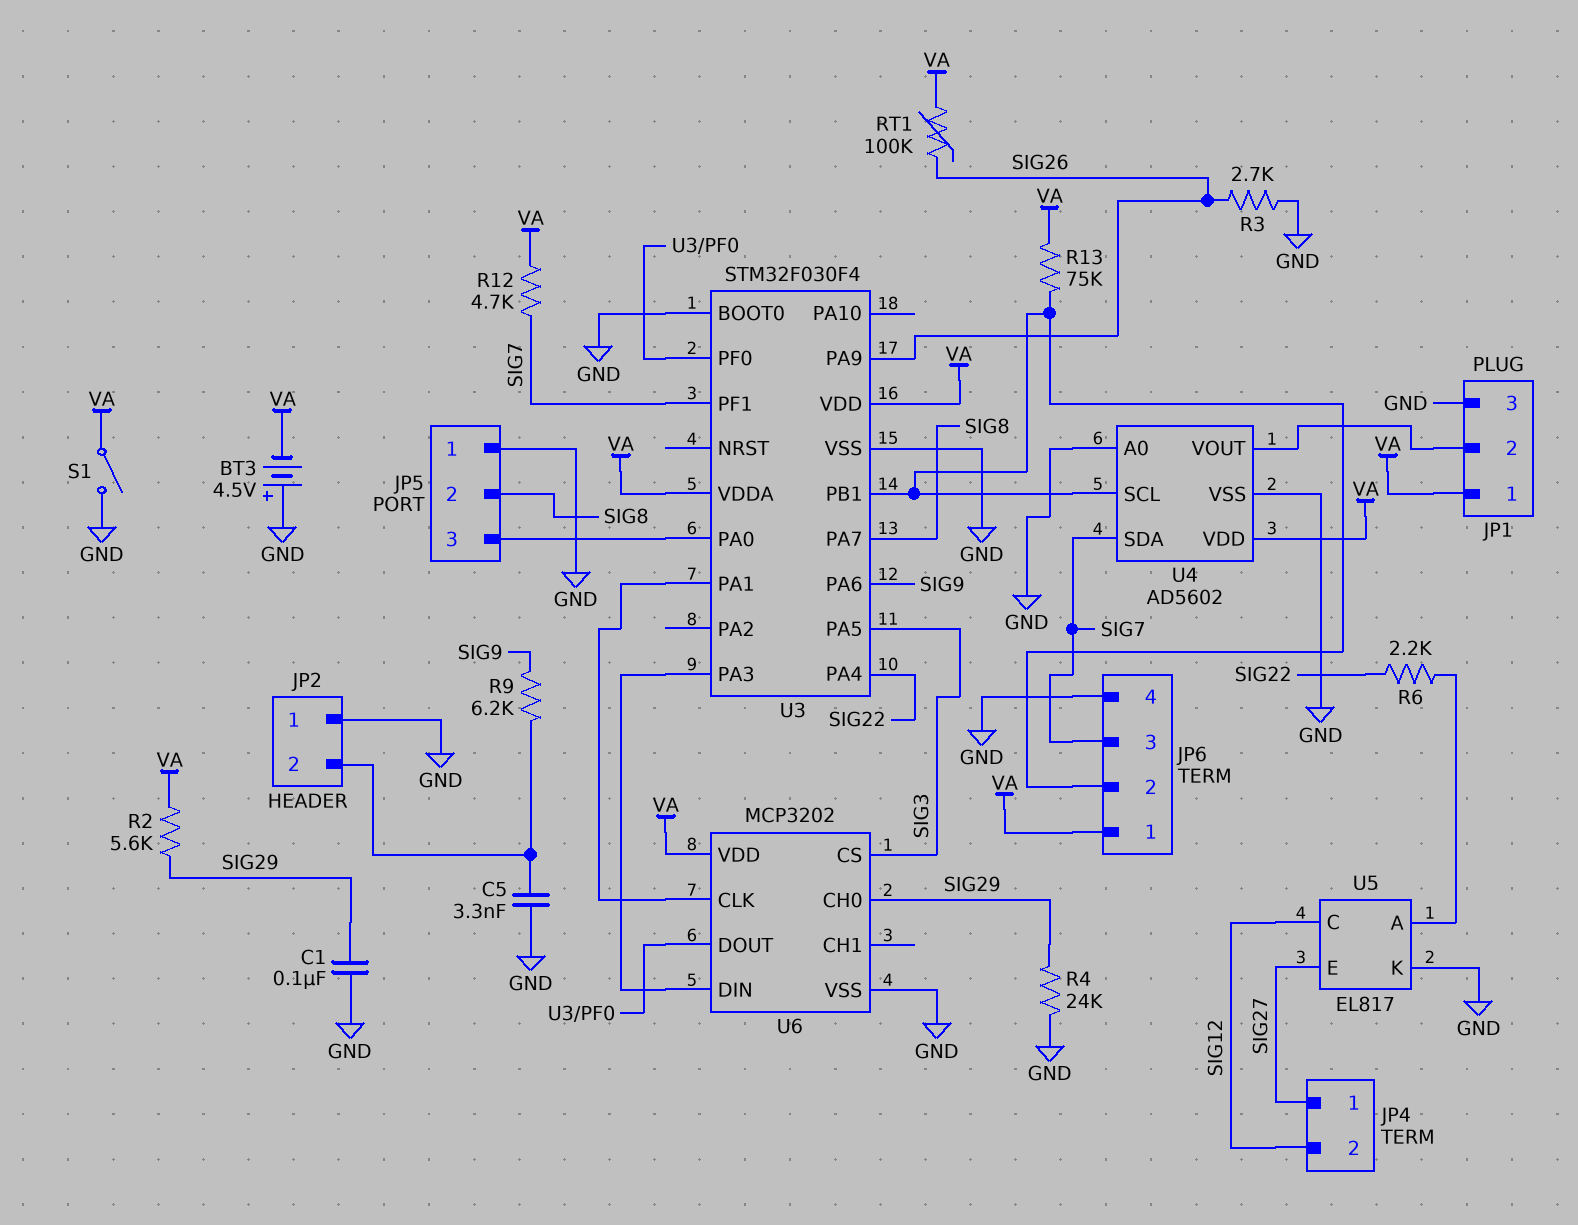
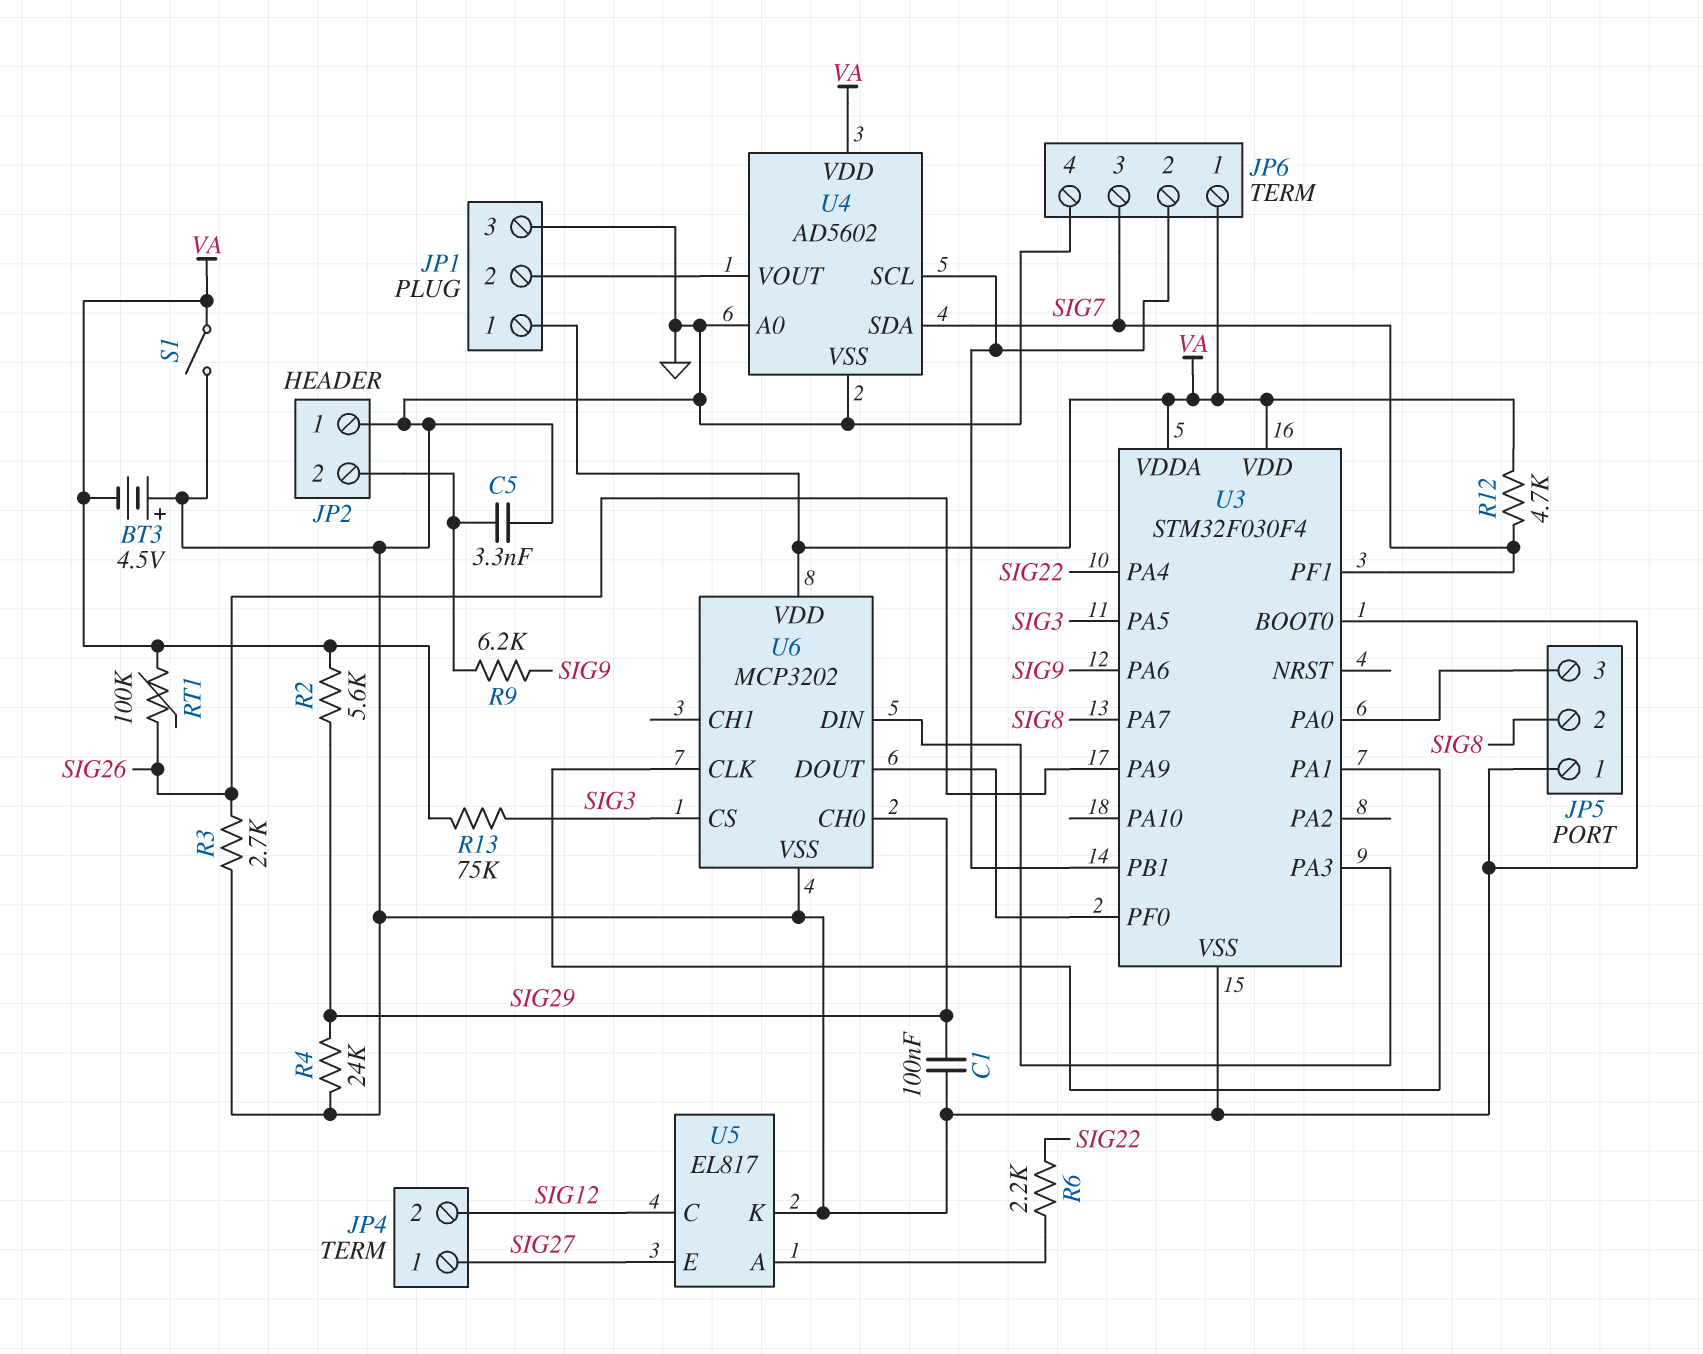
R13: 75k (JP6/2, VA) -> 75k (SIG3, VA)

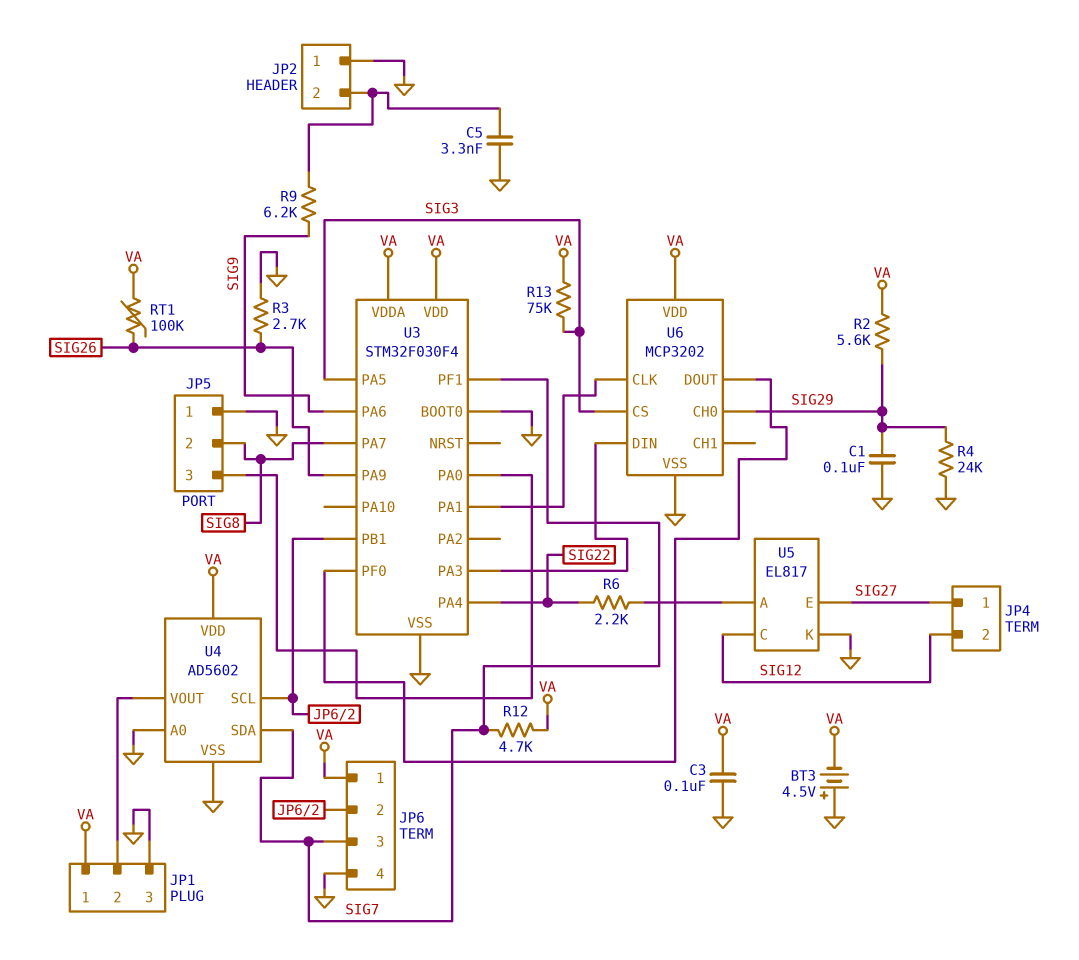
C3: none -> 100nF (GND, VA)
S1: switch (GND, VA) -> none

